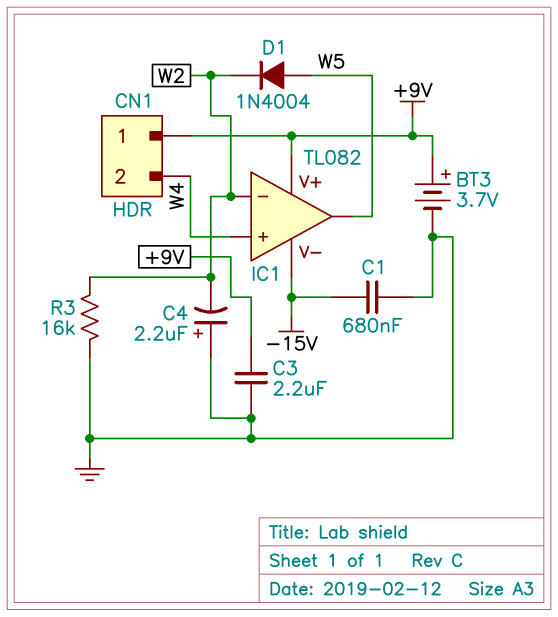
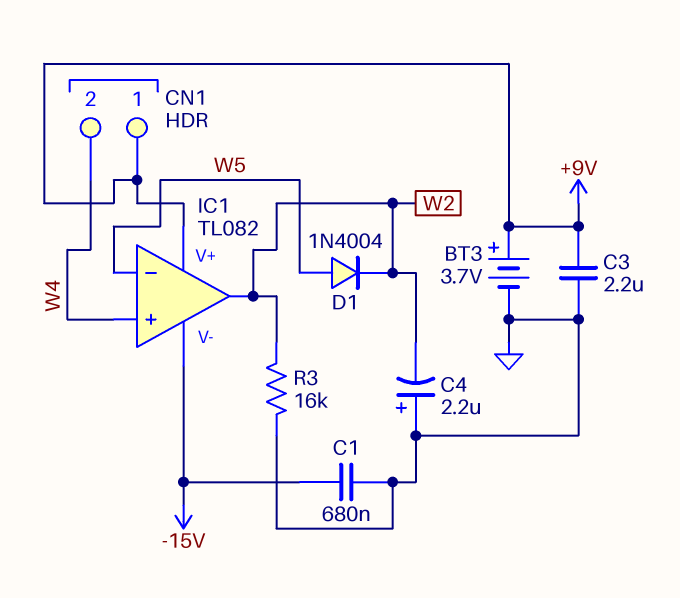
IC1 pin in-: W2 -> W5
IC1 pin out: W5 -> W2

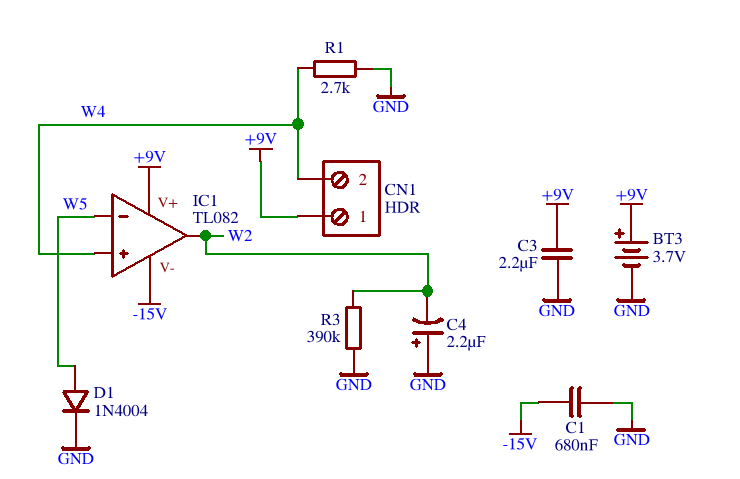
D1: diode 1N4004 (A W5, K W2) -> diode 1N4004 (A W5, K GND)
R1: none -> 2.7k (GND, W4)
R3: 16k (GND, W2) -> 390k (GND, W2)

